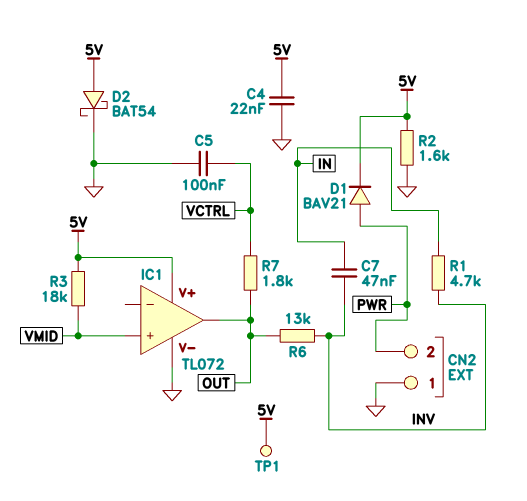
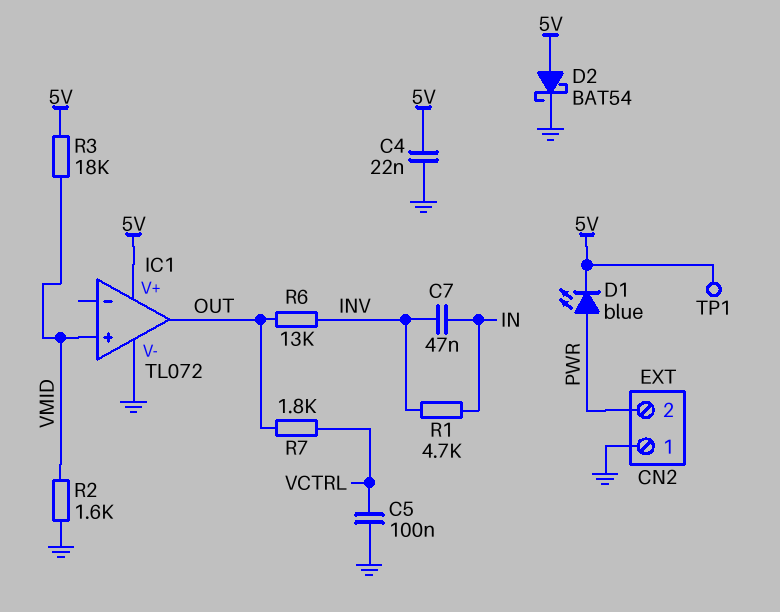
D1: diode BAV21 (A PWR, K 5V) -> LED blue (A PWR, K 5V)
R2: 1.6k (5V, GND) -> 1.6k (GND, VMID)

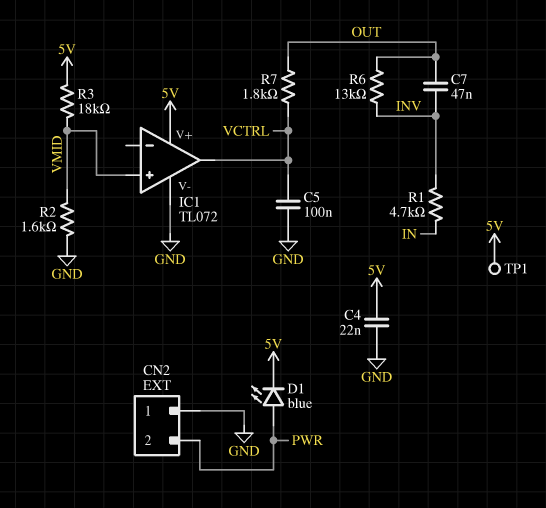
C7: 47nF (IN, INV) -> 47nF (INV, OUT)
D2: schottky BAT54 (A 5V, K GND) -> none
IC1 pin out: OUT -> VCTRL

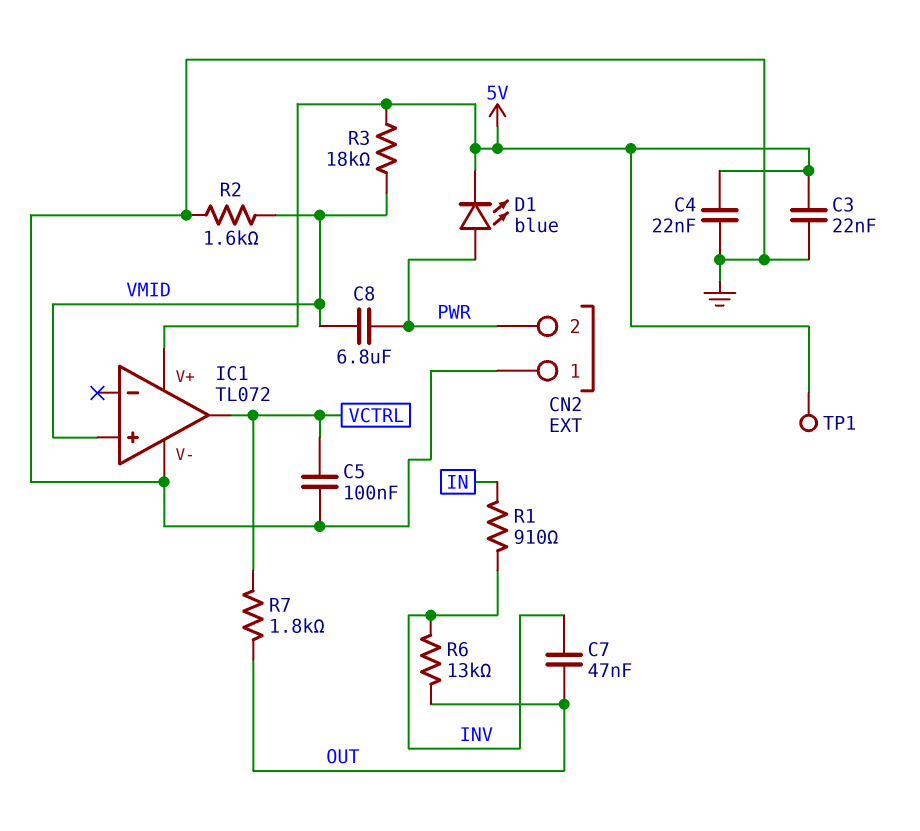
C3: none -> 22nF (5V, GND)
C8: none -> 6.8uF (PWR, VMID)
R1: 4.7k (IN, INV) -> 910 (IN, INV)

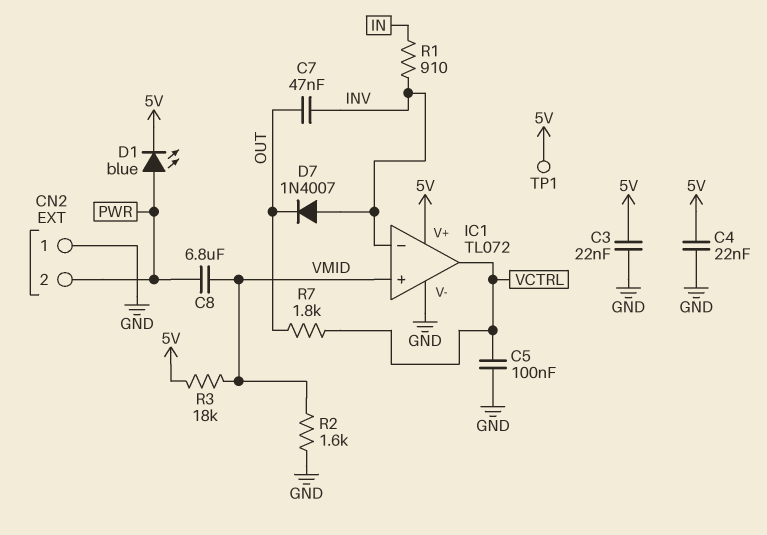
D7: none -> diode 1N4007 (A INV, K OUT)
IC1 pin in-: none -> INV
R6: 13k (INV, OUT) -> none

